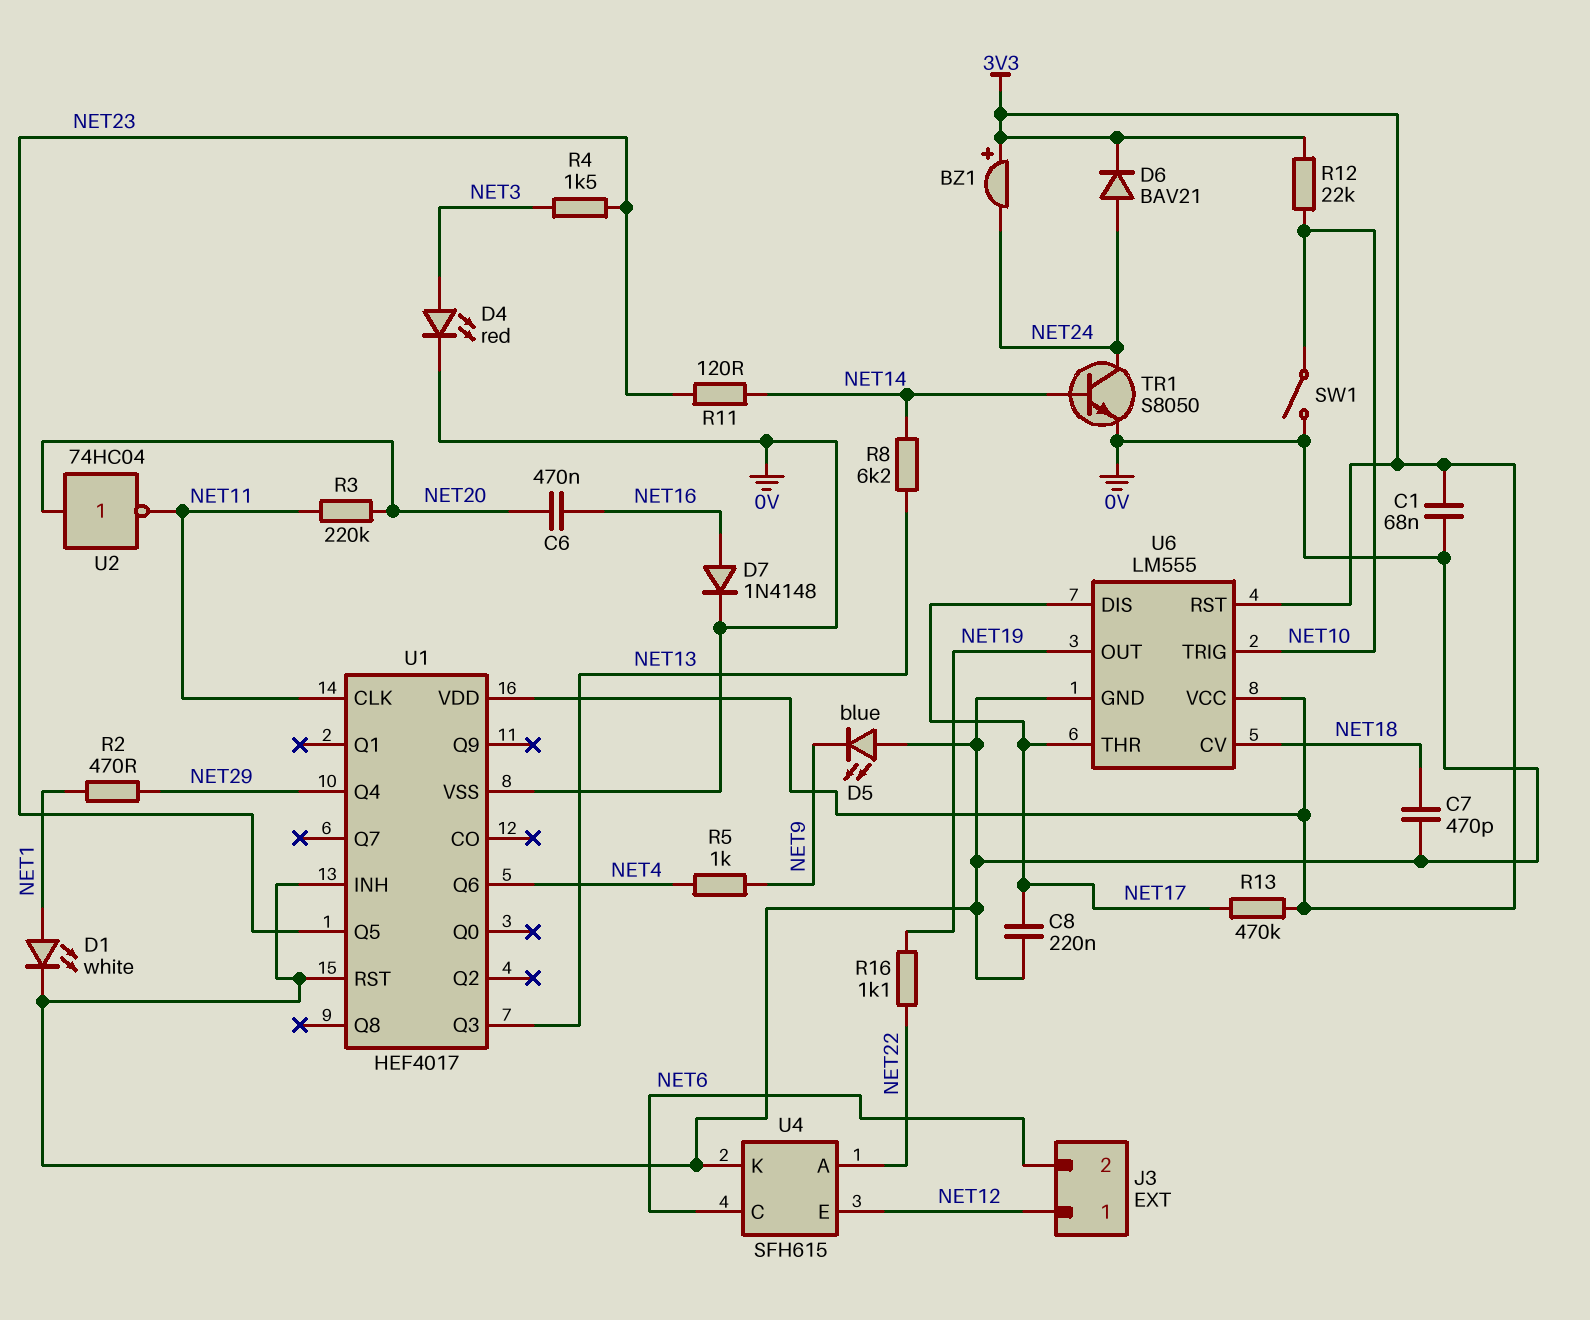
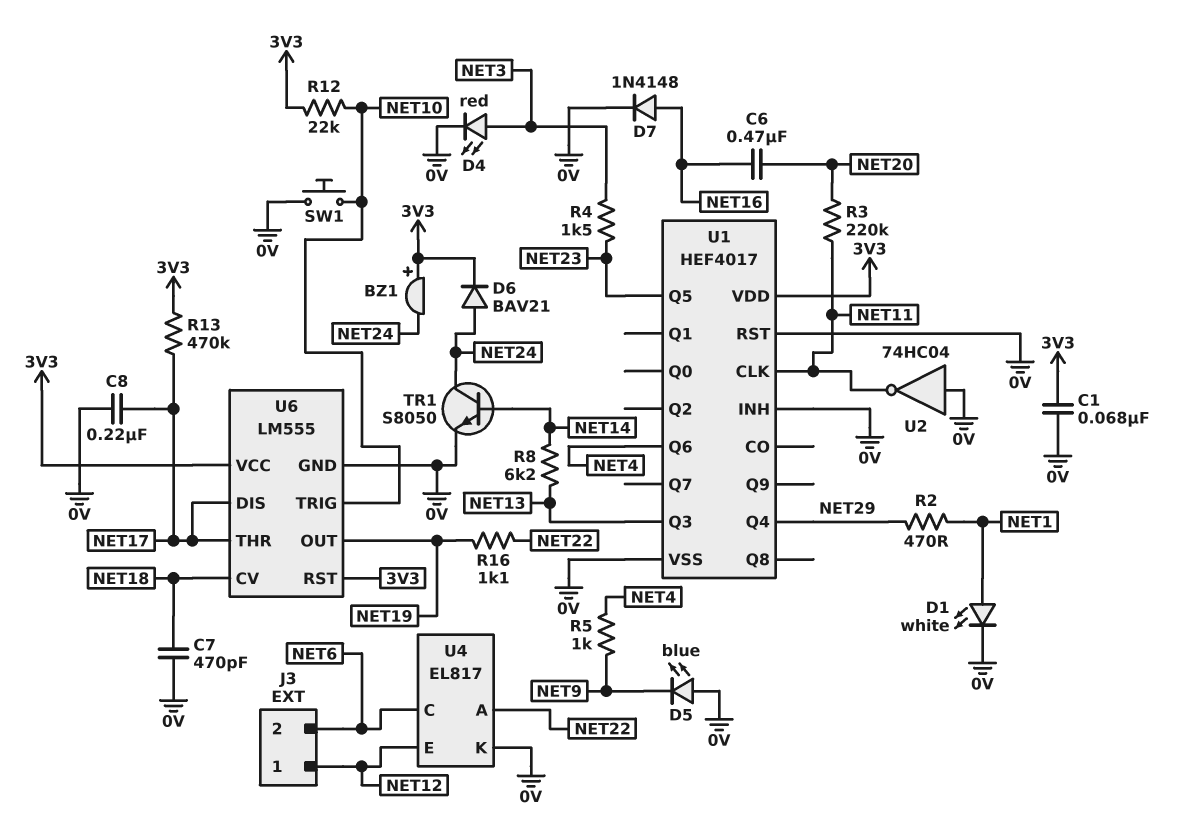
R11: 120 (NET14, NET23) -> none
SW1: switch (0V, NET10) -> button (0V, NET10)
U2: NOT 74HC04 (in NET20, out NET11) -> NOT 74HC04 (in 0V, out NET11)
U4: SFH615 -> EL817

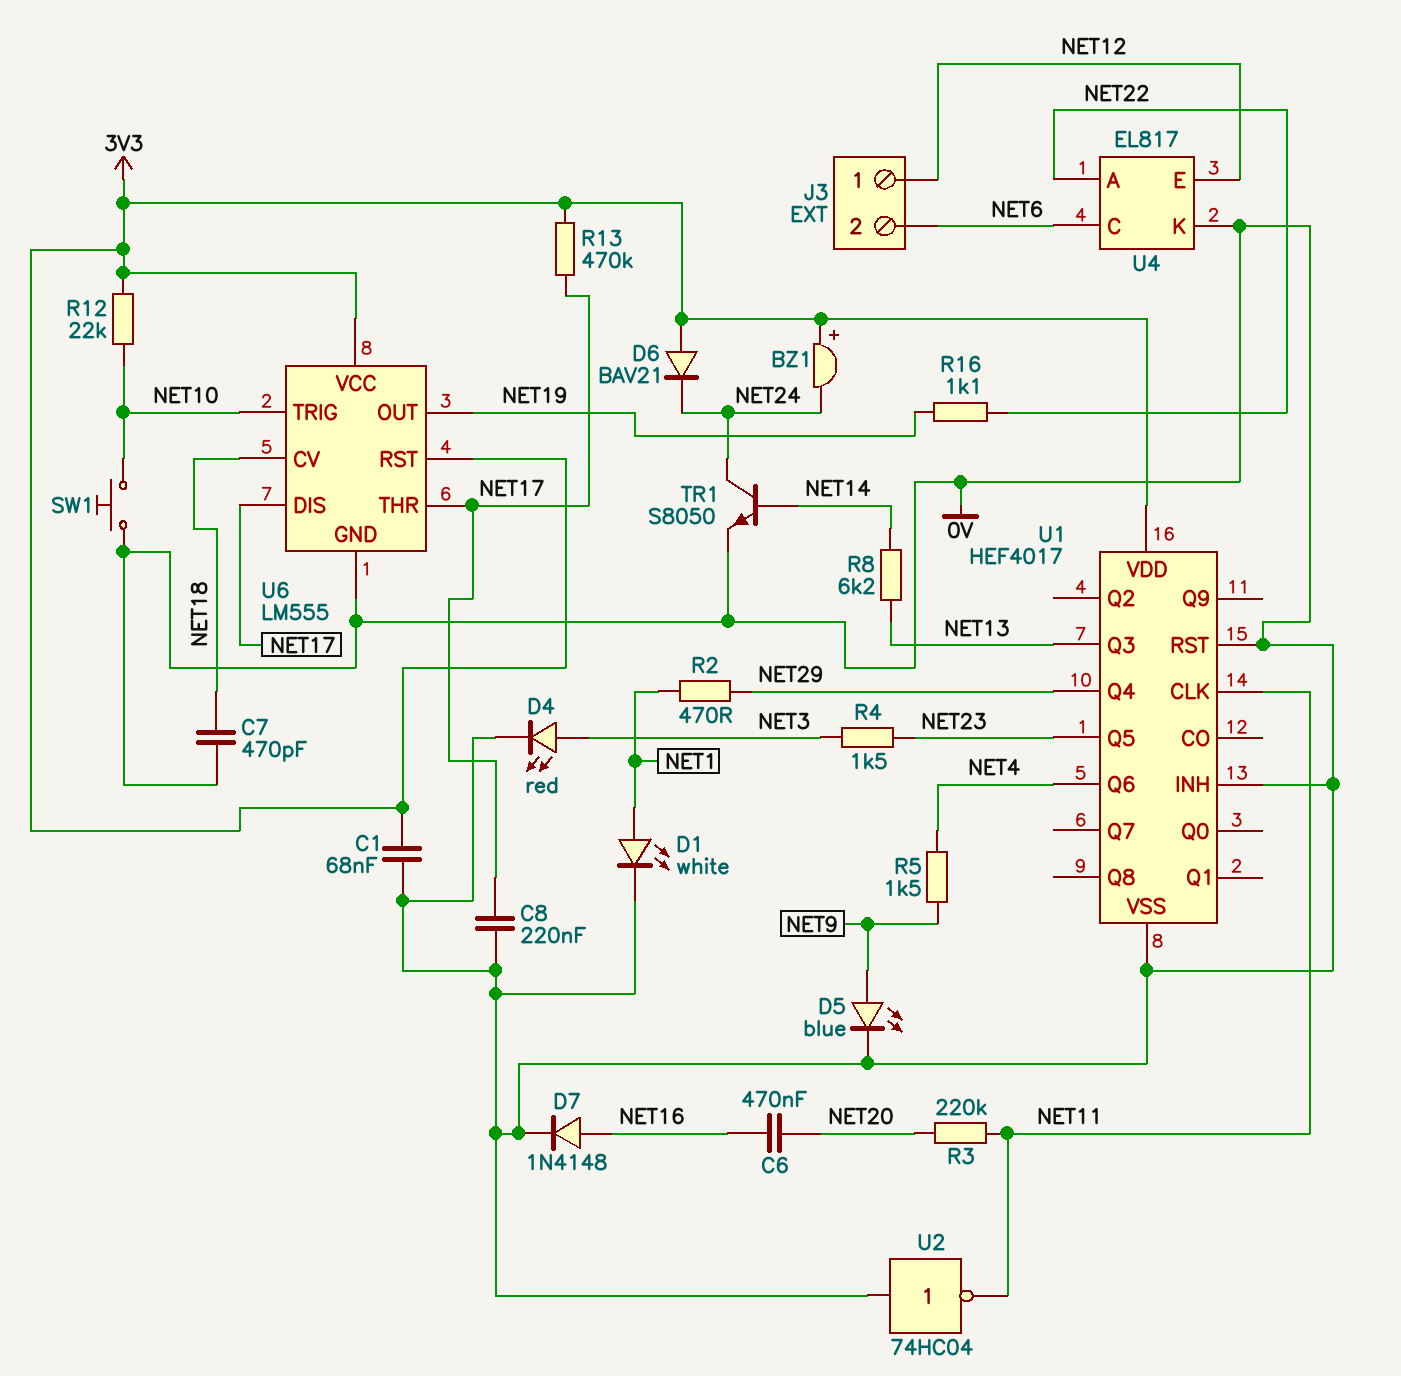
D5: LED blue (A 0V, K NET9) -> LED blue (A NET9, K 0V)
D6: diode BAV21 (A NET24, K 3V3) -> diode BAV21 (A 3V3, K NET24)
R5: 1k (NET4, NET9) -> 1.5k (NET4, NET9)

